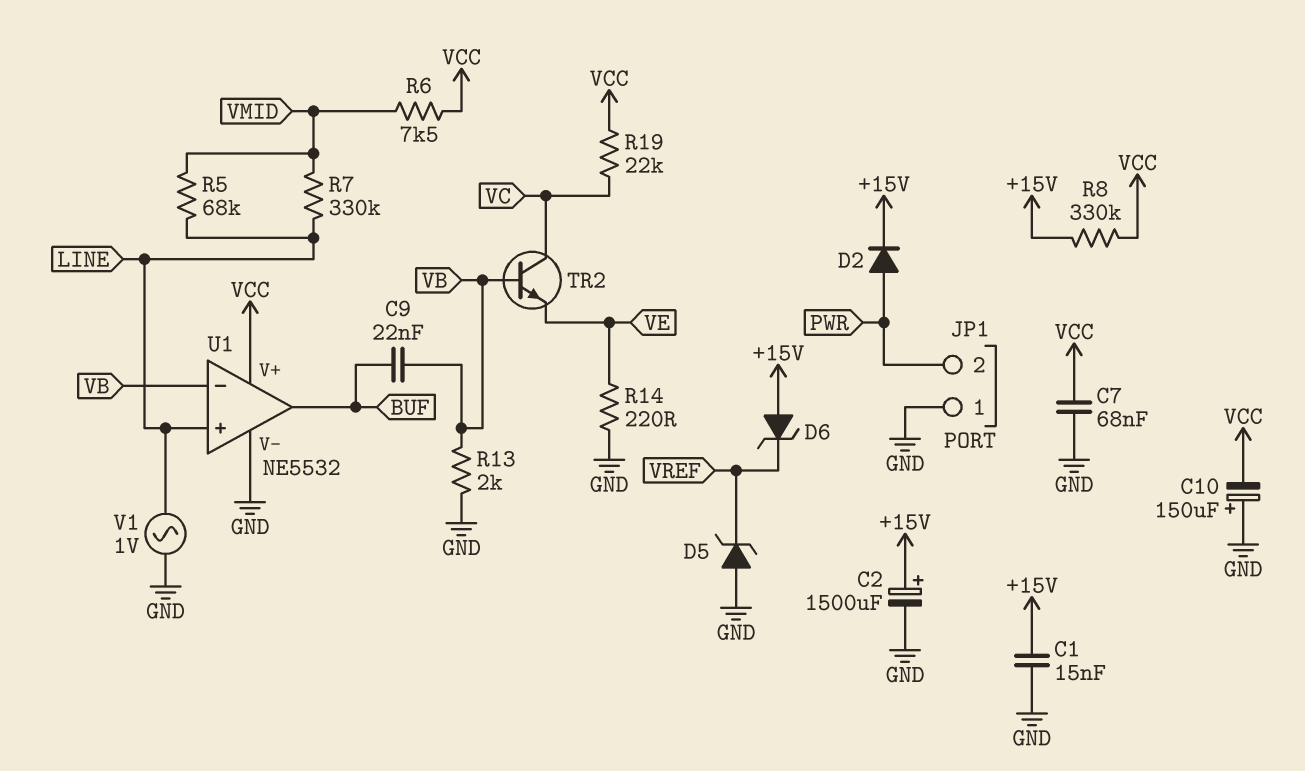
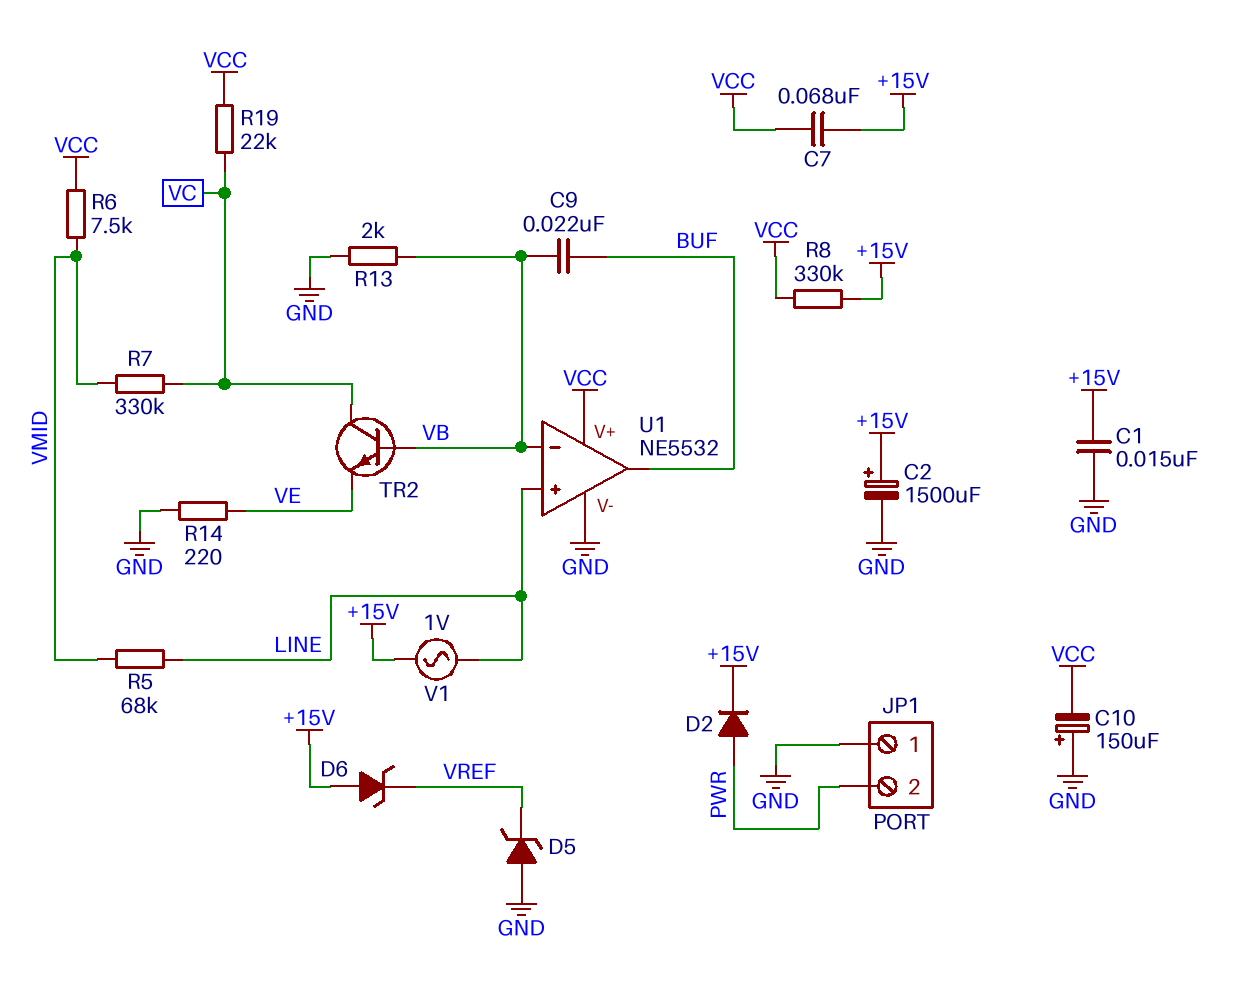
C7: 68nF (GND, VCC) -> 68nF (+15V, VCC)
R7: 330k (LINE, VMID) -> 330k (VC, VMID)
V1: AC 1V (GND, LINE) -> AC 1V (+15V, LINE)

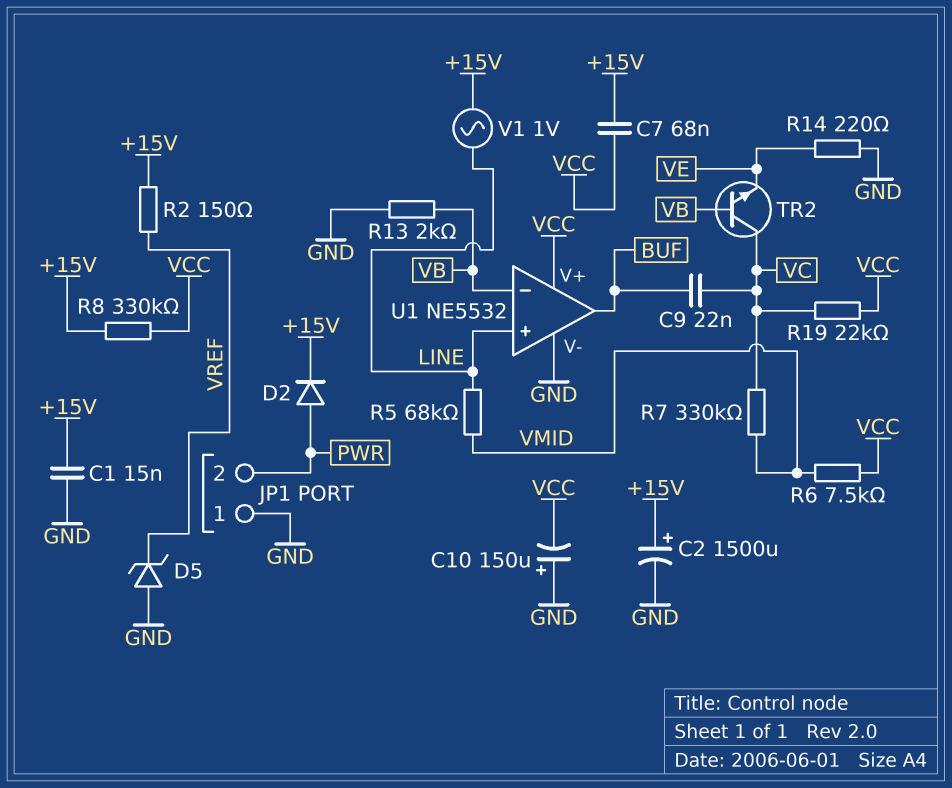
C9: 22nF (BUF, VB) -> 22nF (BUF, VC)
D6: zener (A +15V, K VREF) -> none
R2: none -> 150 (+15V, VREF)

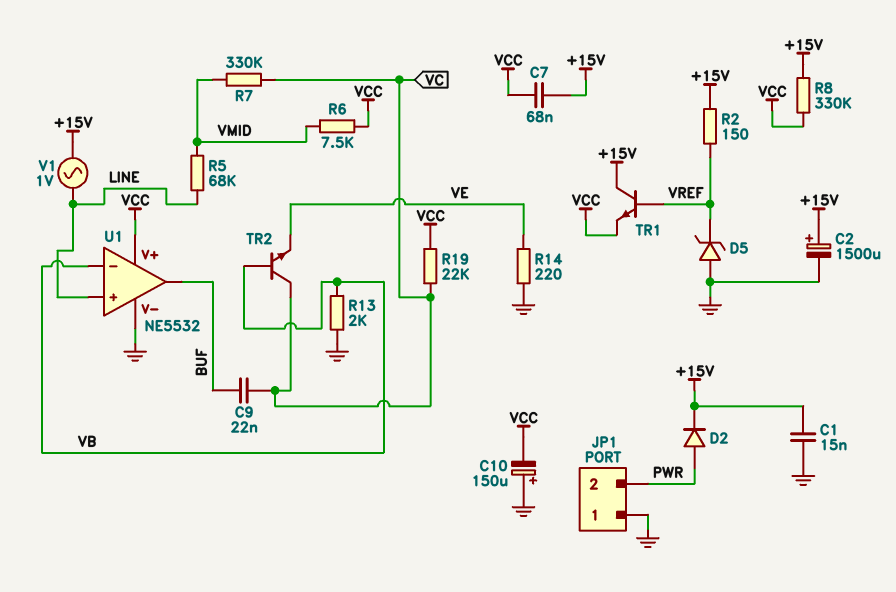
TR1: none -> NPN (B VREF, C +15V, E VCC)

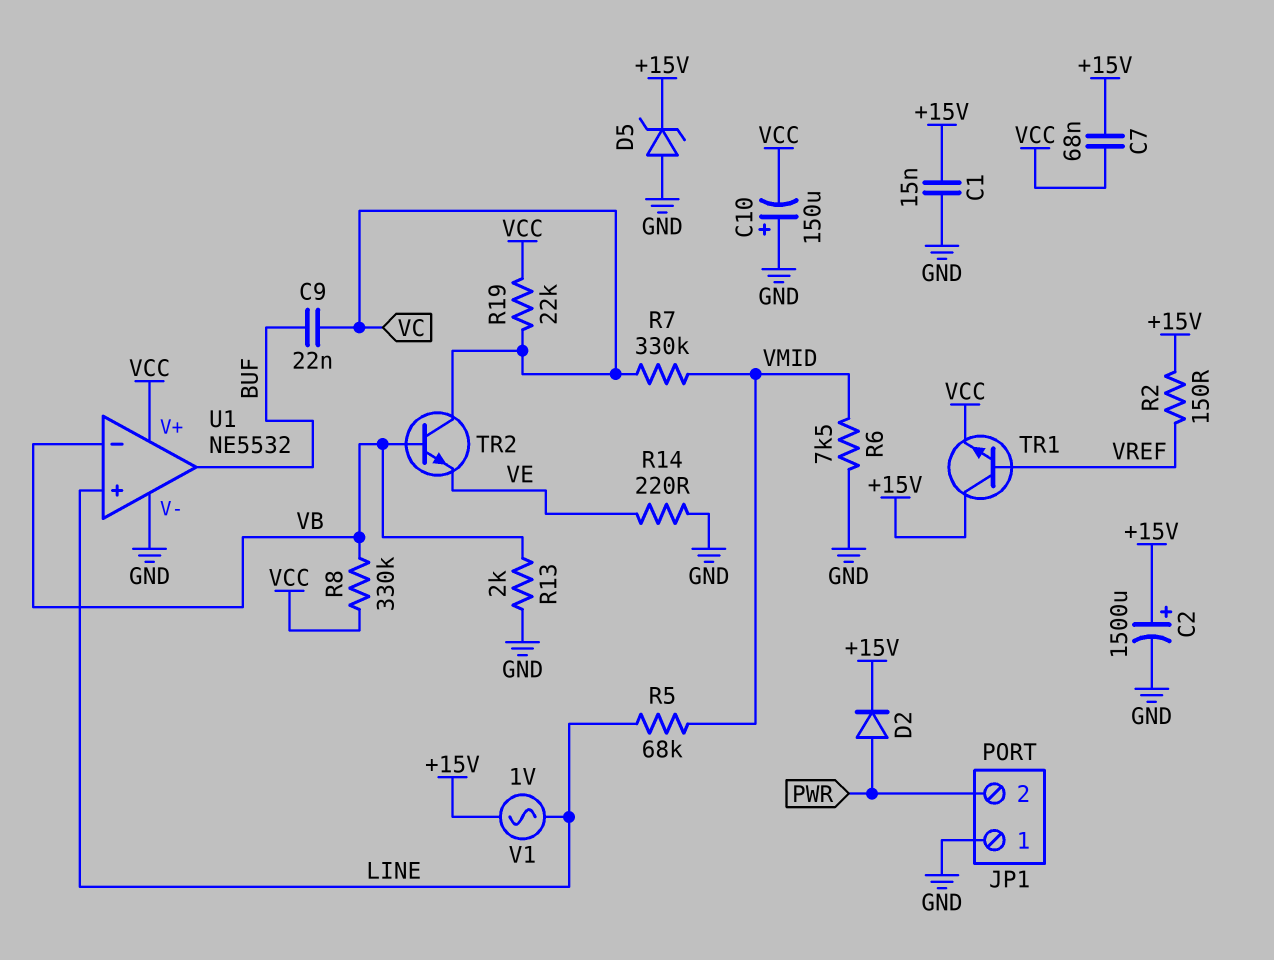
D5: zener (A GND, K VREF) -> zener (A GND, K +15V)
R6: 7.5k (VCC, VMID) -> 7.5k (GND, VMID)
R8: 330k (+15V, VCC) -> 330k (VB, VCC)

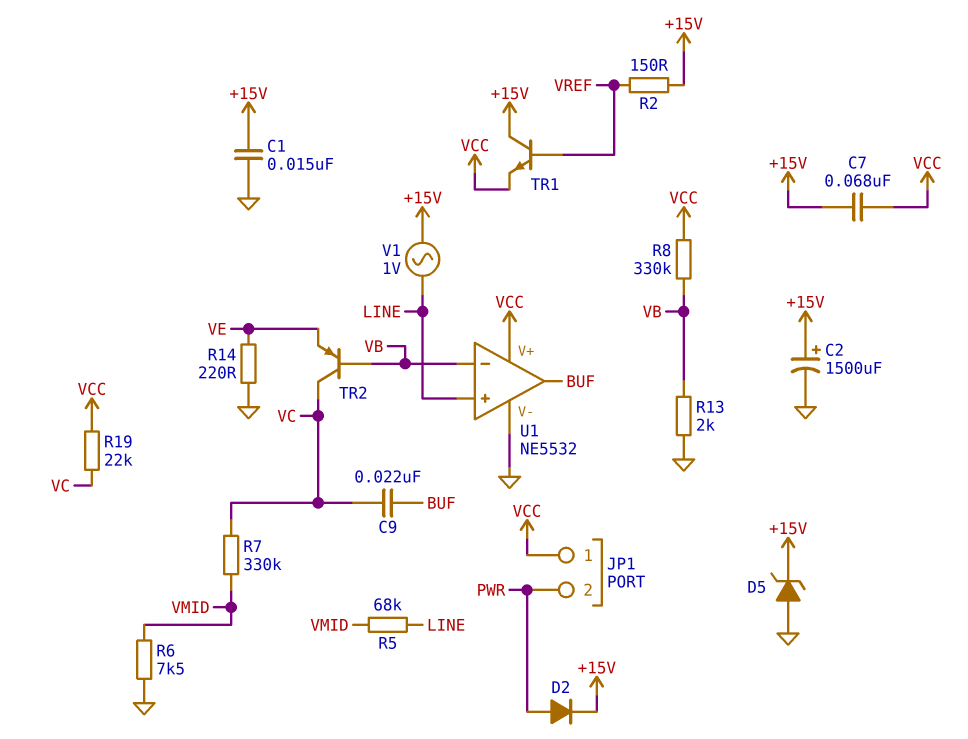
C10: 150uF (plus GND, minus VCC) -> none
JP1 pin 1: GND -> VCC
TR2: NPN (B VB, C VC, E VE) -> PNP (B VB, C VC, E VE)

